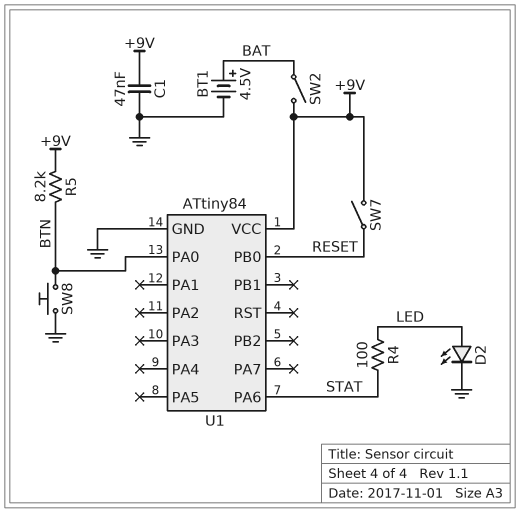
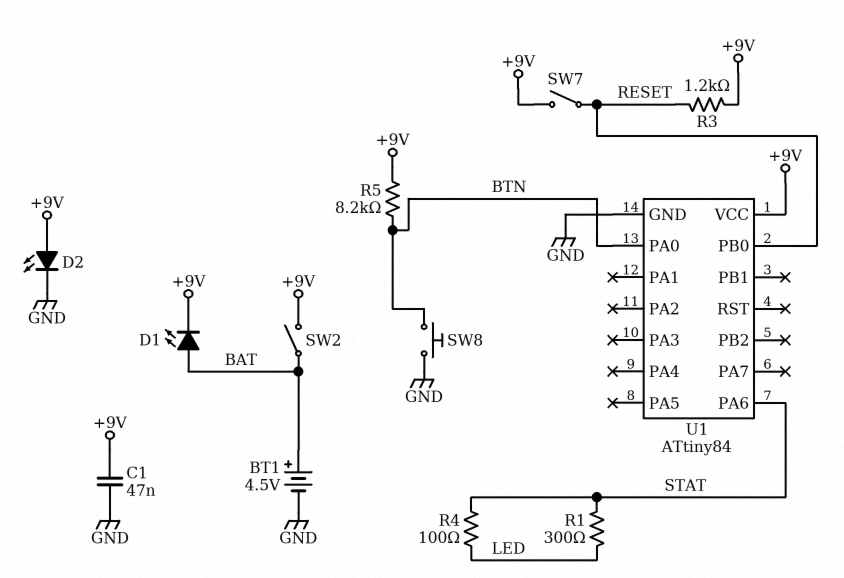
D1: none -> LED (A BAT, K +9V)
D2: LED (A LED, K GND) -> LED (A +9V, K GND)
R1: none -> 300 (LED, STAT)
R3: none -> 1.2k (+9V, RESET)

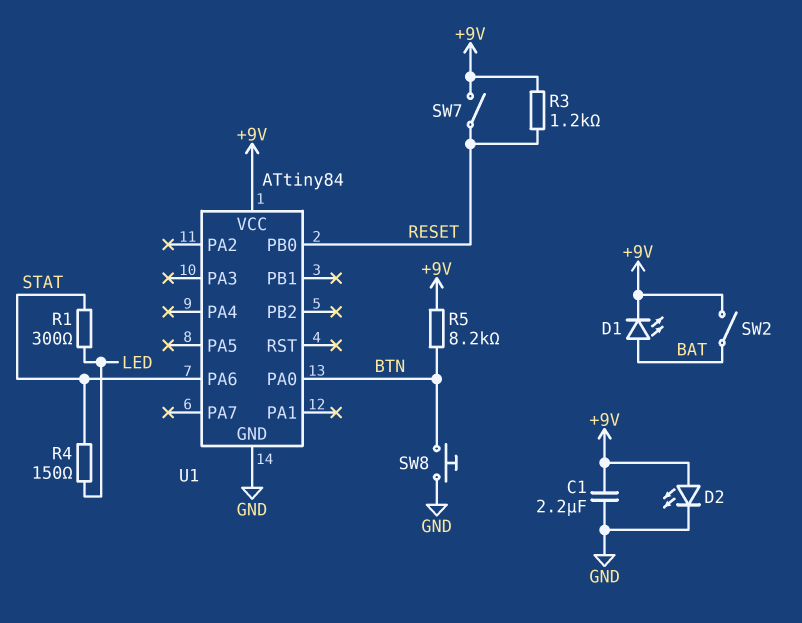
BT1: 4.5V (plus BAT, minus GND) -> none
C1: 47nF (+9V, GND) -> 2.2uF (+9V, GND)
R4: 100 (LED, STAT) -> 150 (LED, STAT)

